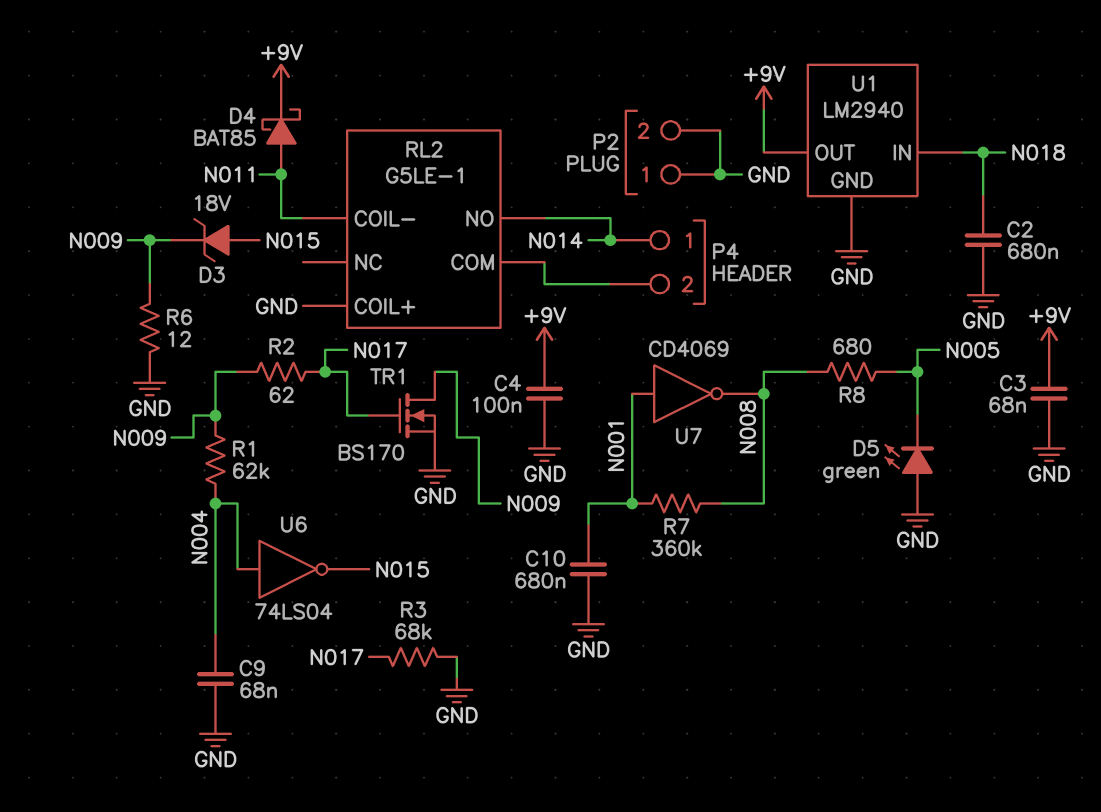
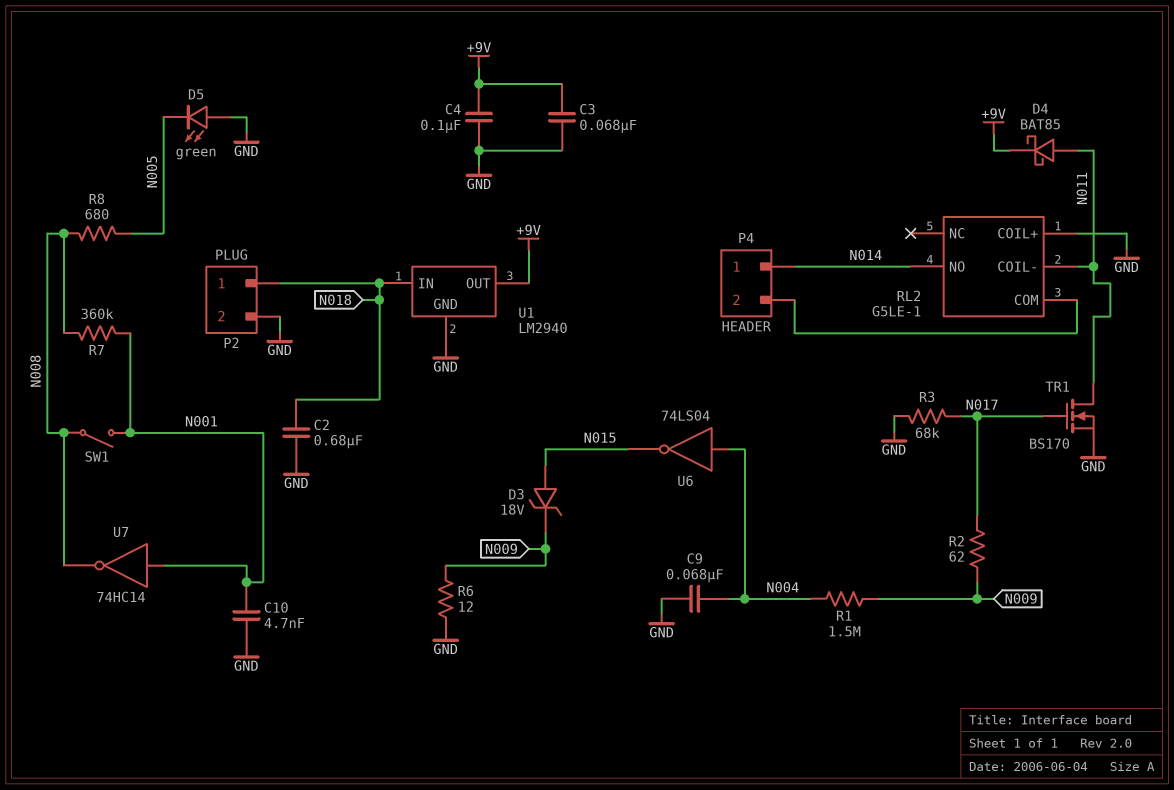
C10: 680nF (GND, N001) -> 4.7nF (GND, N001)
P2 pin 1: GND -> N018
R1: 62k (N004, N009) -> 1.5M (N004, N009)
SW1: none -> switch (N001, N008)
TR1: NMOS BS170 (G N017, D N009, S GND) -> NMOS BS170 (G N017, D N011, S GND)
U7: NOT CD4069 (in N001, out N008) -> NOT 74HC14 (in N001, out N008)

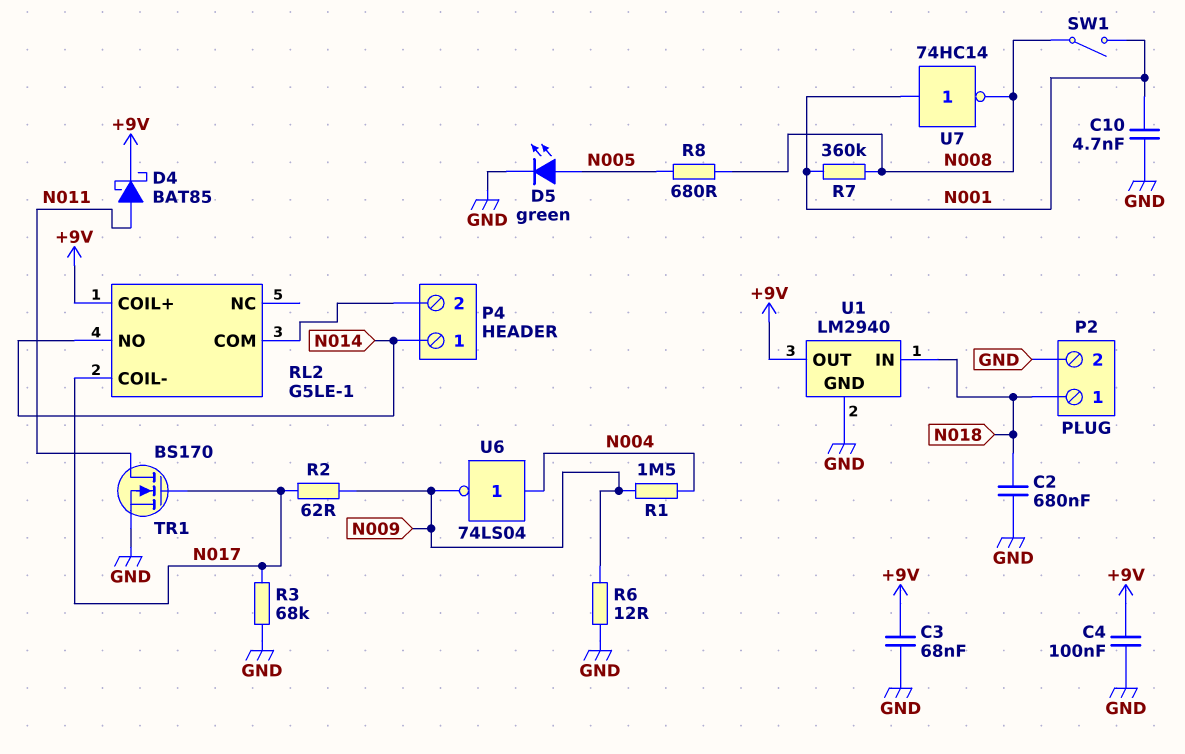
C9: 68nF (GND, N004) -> none
D3: zener 18V (A N015, K N009) -> none
D5: LED green (A GND, K N005) -> LED green (A N005, K GND)
RL2 pin COIL+: GND -> +9V
RL2 pin COIL-: N011 -> N017
U6: NOT 74LS04 (in N004, out N015) -> NOT 74LS04 (in N004, out N009)

